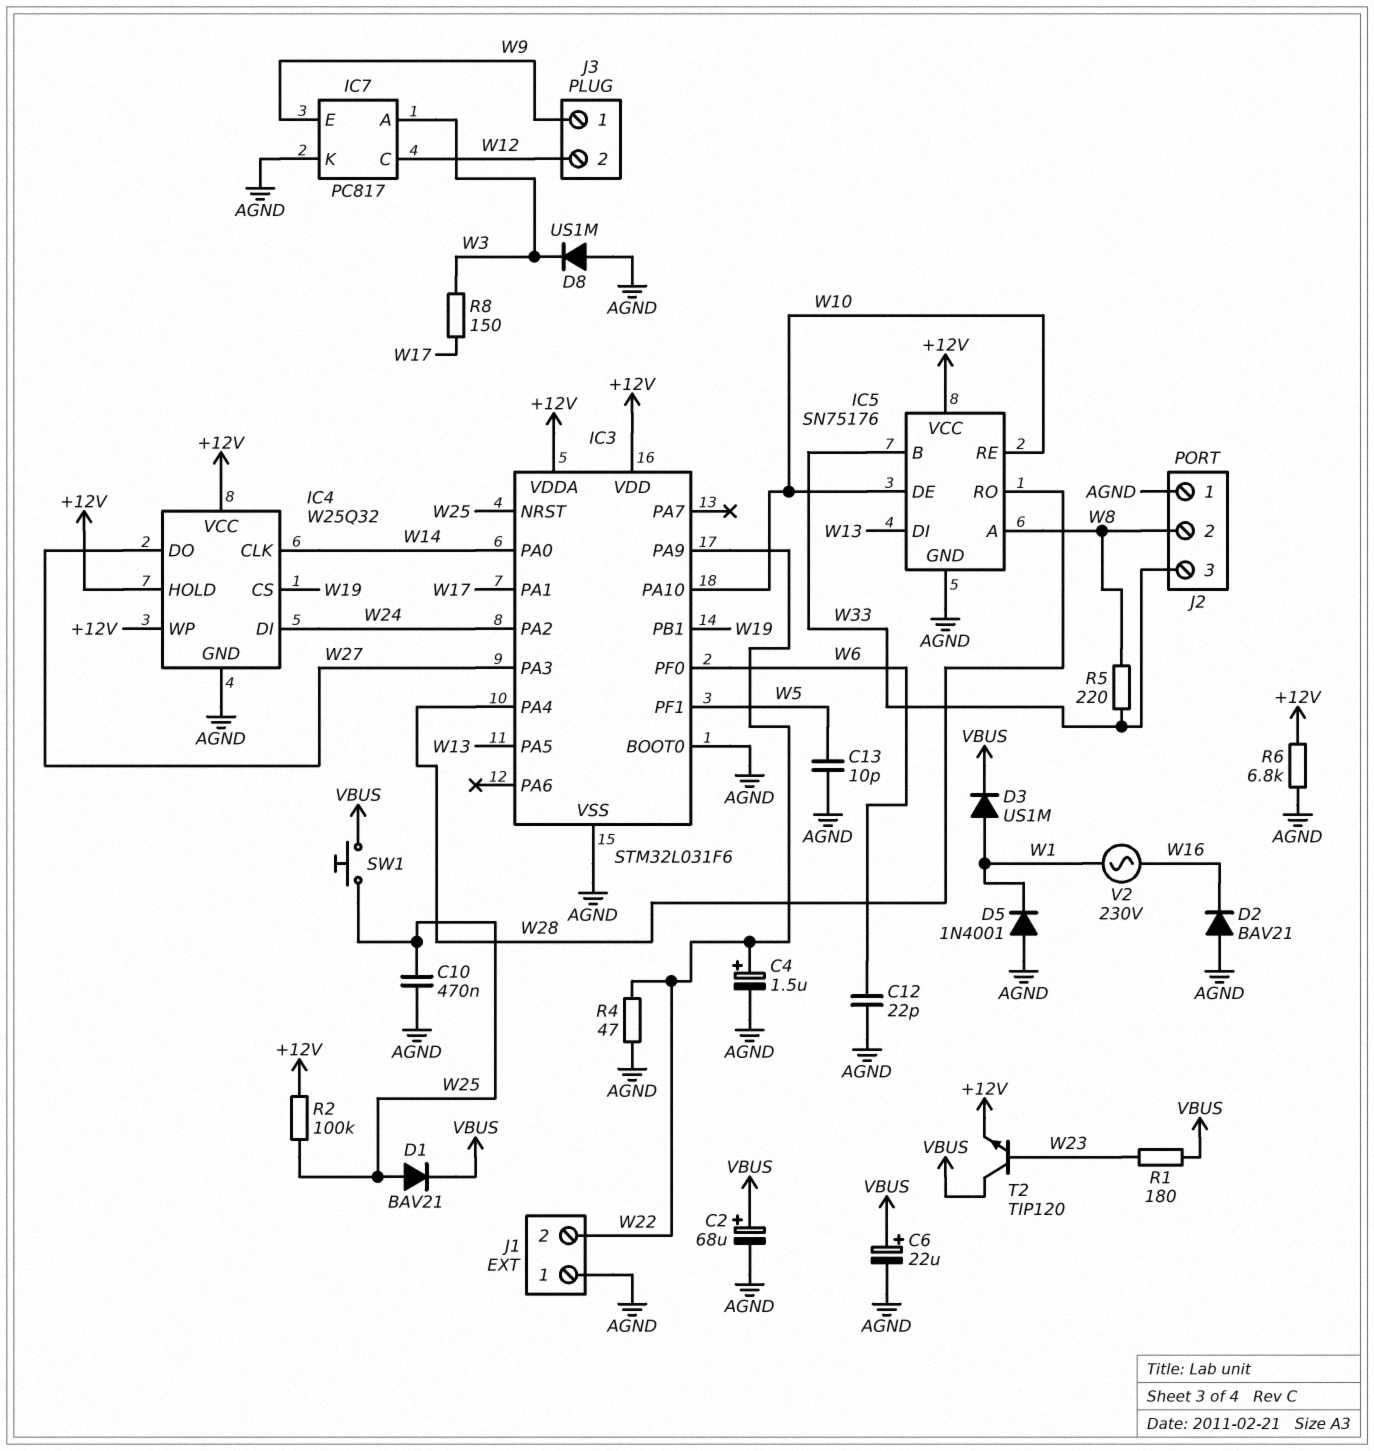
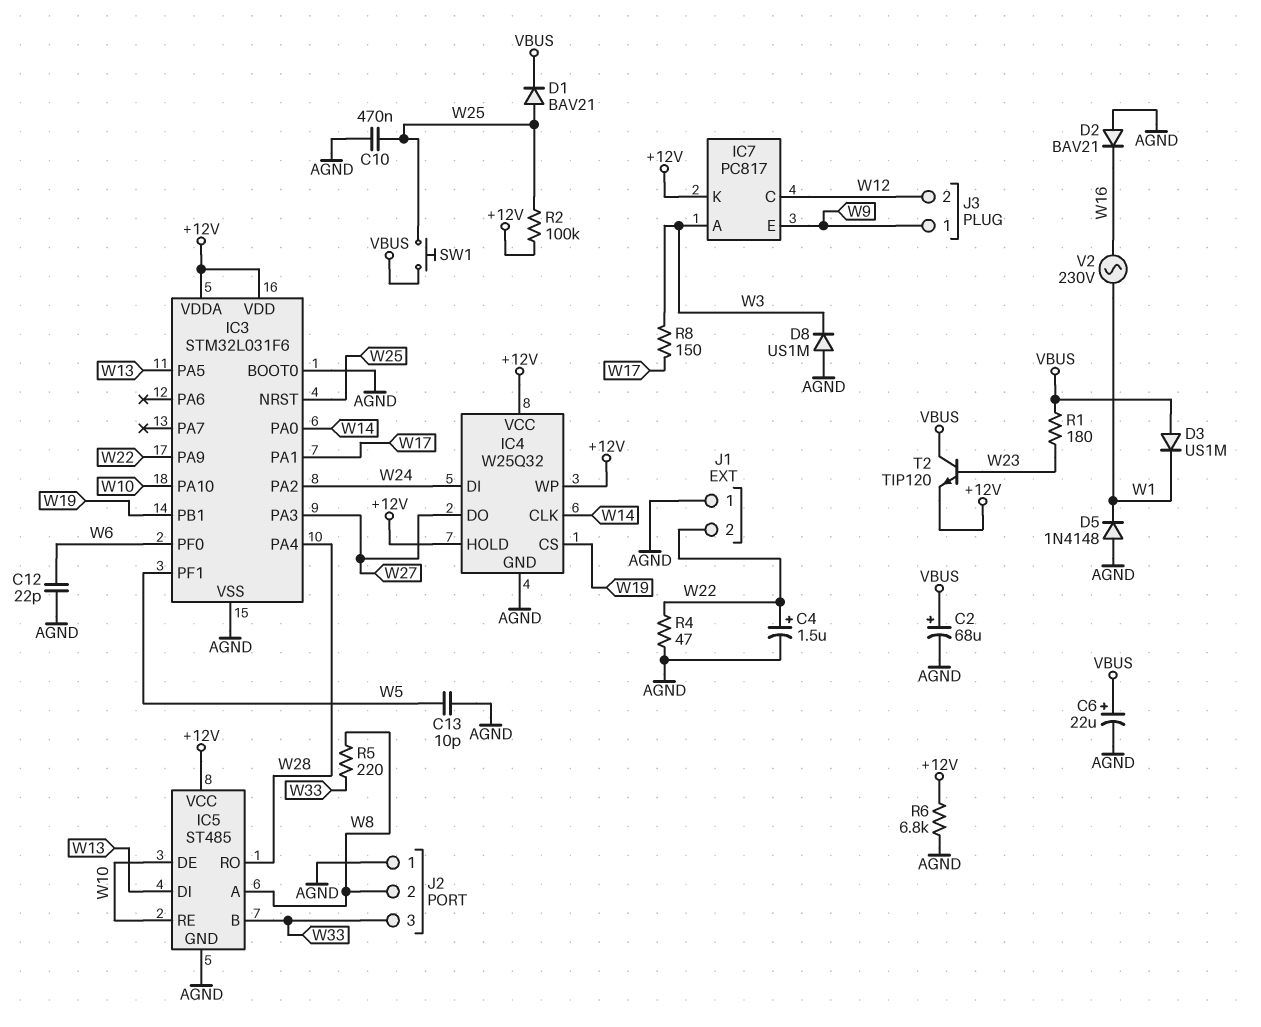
D3: diode US1M (A W1, K VBUS) -> diode US1M (A VBUS, K W1)
D5: diode 1N4001 (A AGND, K W1) -> diode 1N4148 (A AGND, K W1)
IC5: SN75176 -> ST485
IC7 pin K: AGND -> +12V

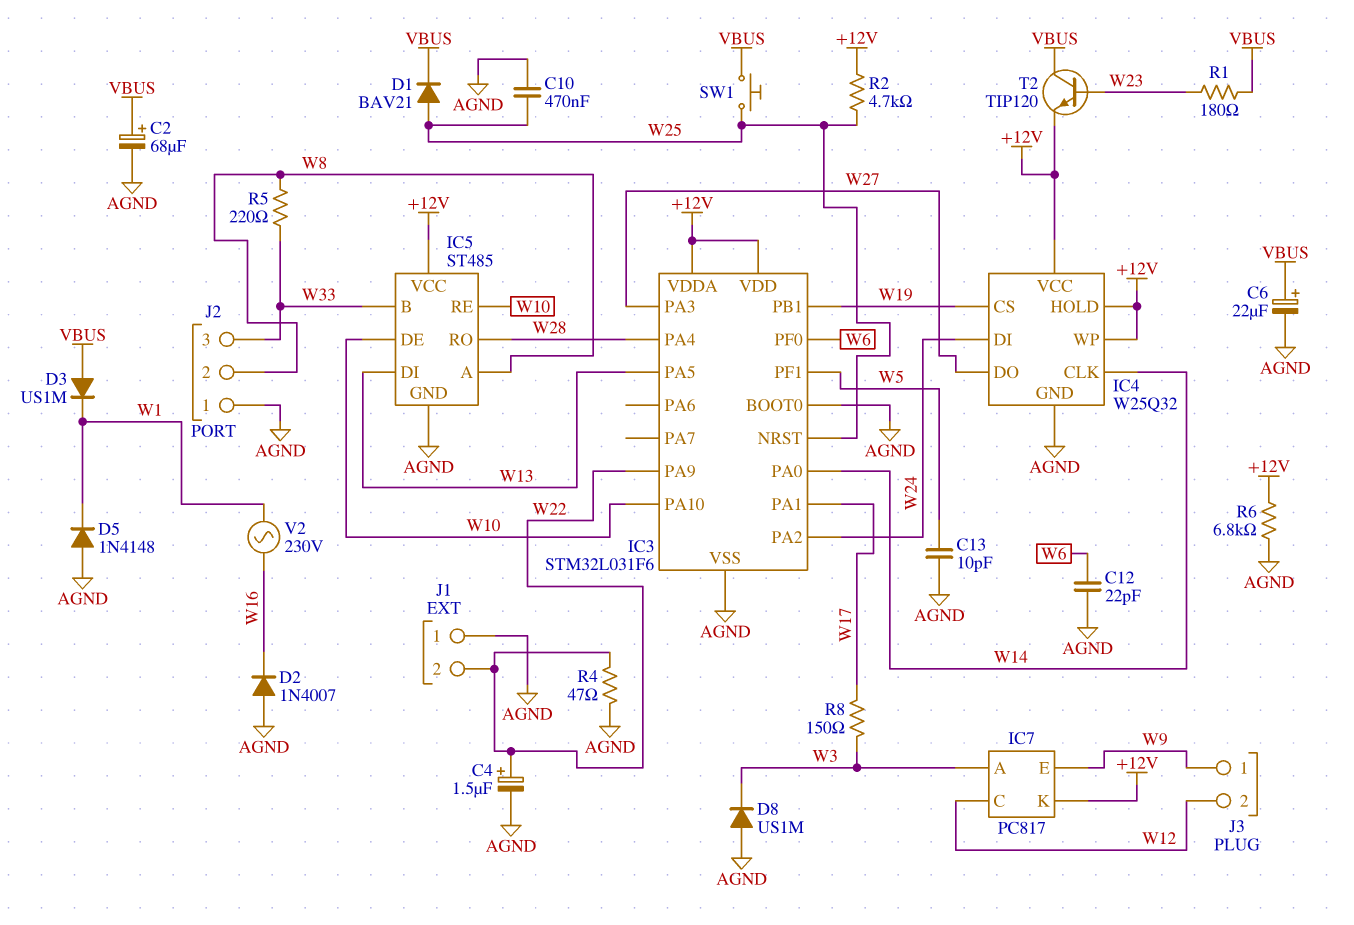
D2: diode BAV21 (A AGND, K W16) -> diode 1N4007 (A AGND, K W16)
R2: 100k (+12V, W25) -> 4.7k (+12V, W25)

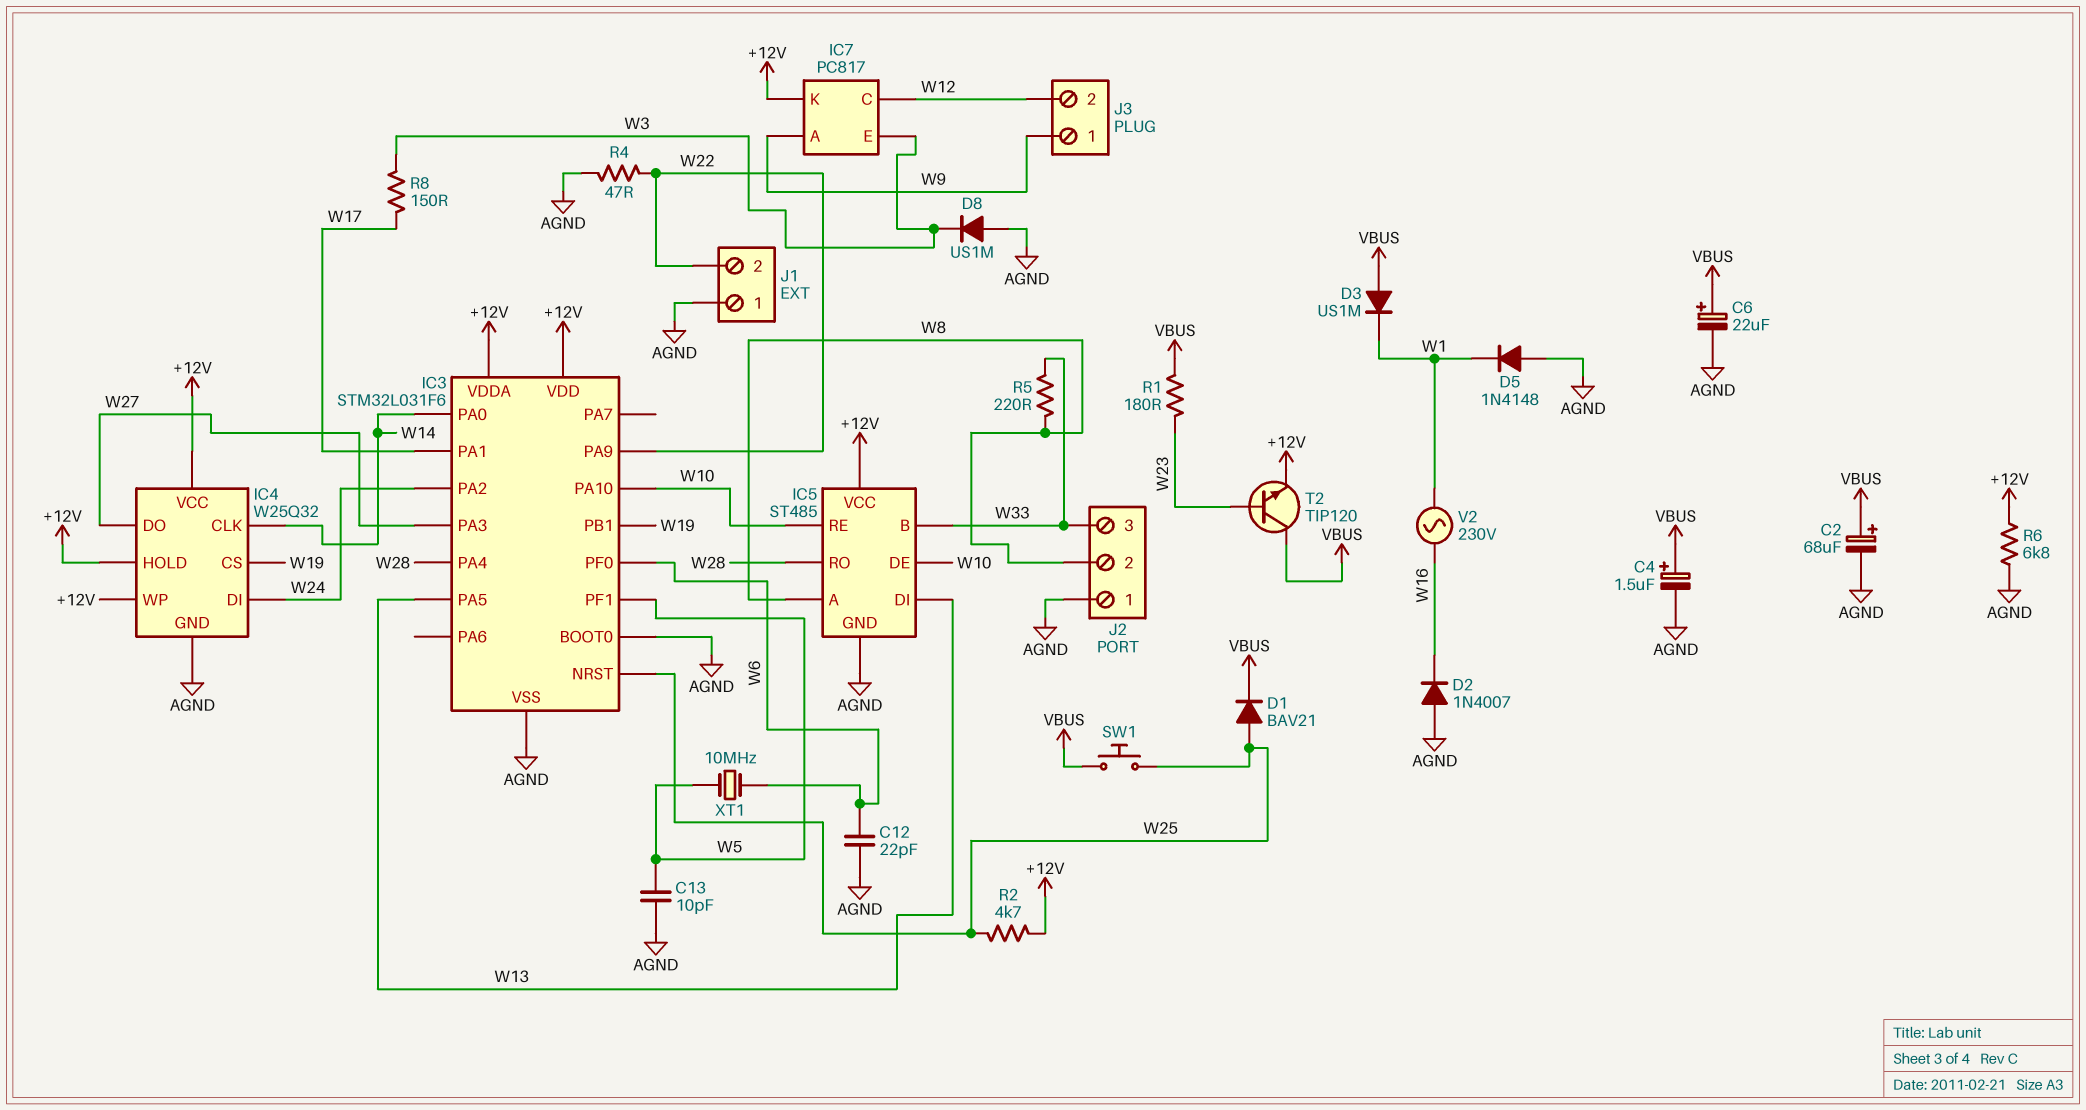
C4: 1.5uF (plus W22, minus AGND) -> 1.5uF (plus VBUS, minus AGND)
C10: 470nF (AGND, W25) -> none
IC7 pin A: W3 -> W9
IC7 pin E: W9 -> W3
XT1: none -> 10MHz (W5, W6)

